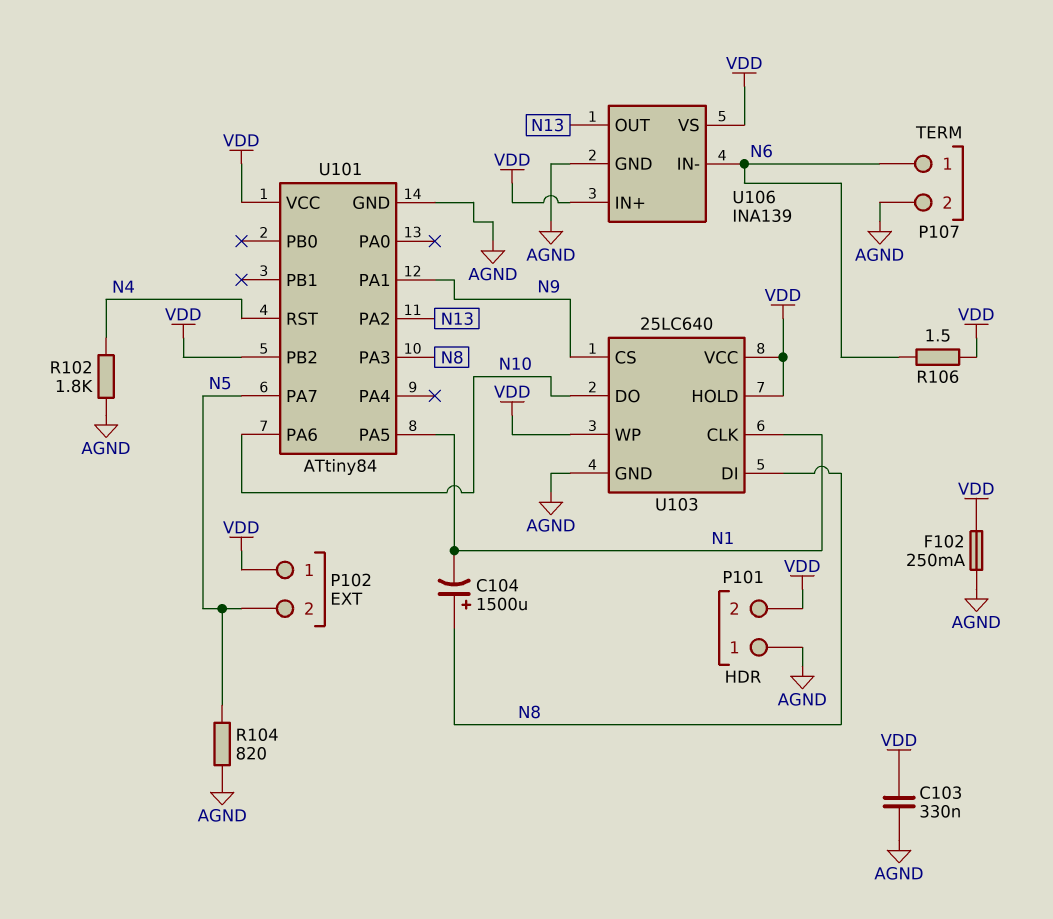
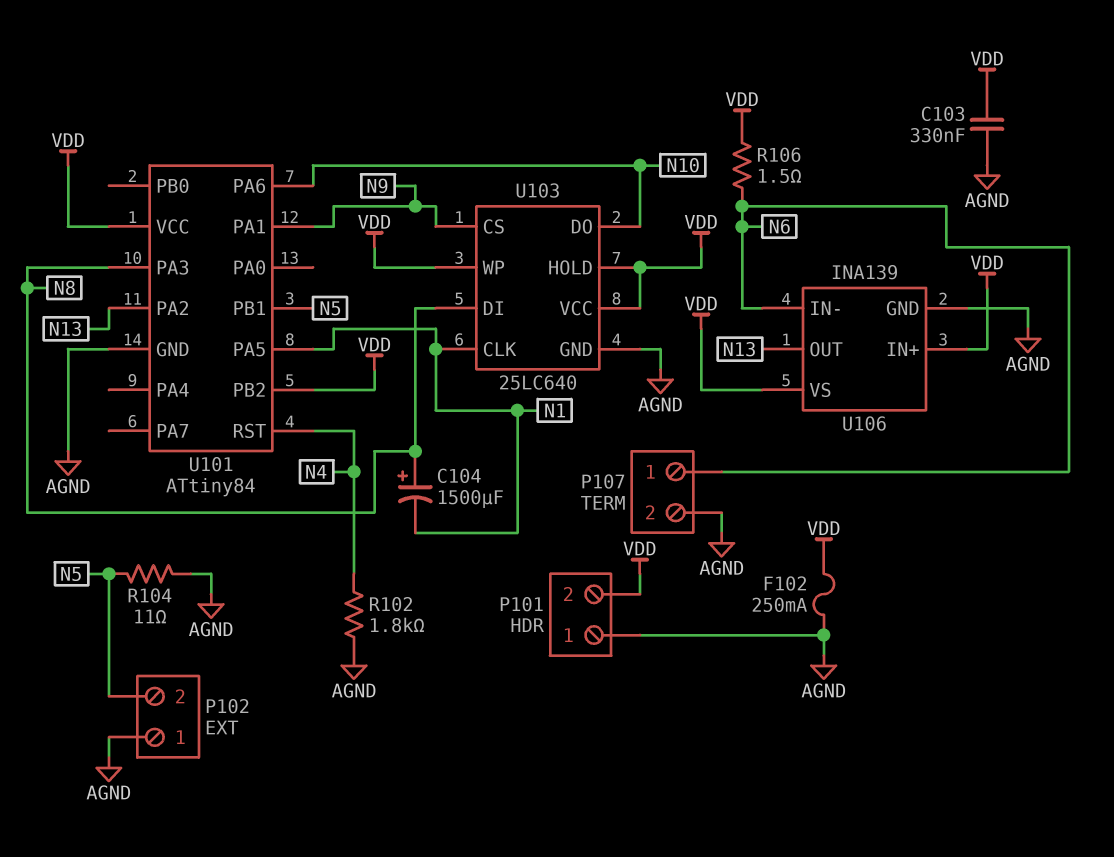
P102 pin 1: VDD -> AGND
R104: 820 (AGND, N5) -> 11 (AGND, N5)
U101 pin PA7: N5 -> none
U101 pin PB1: none -> N5

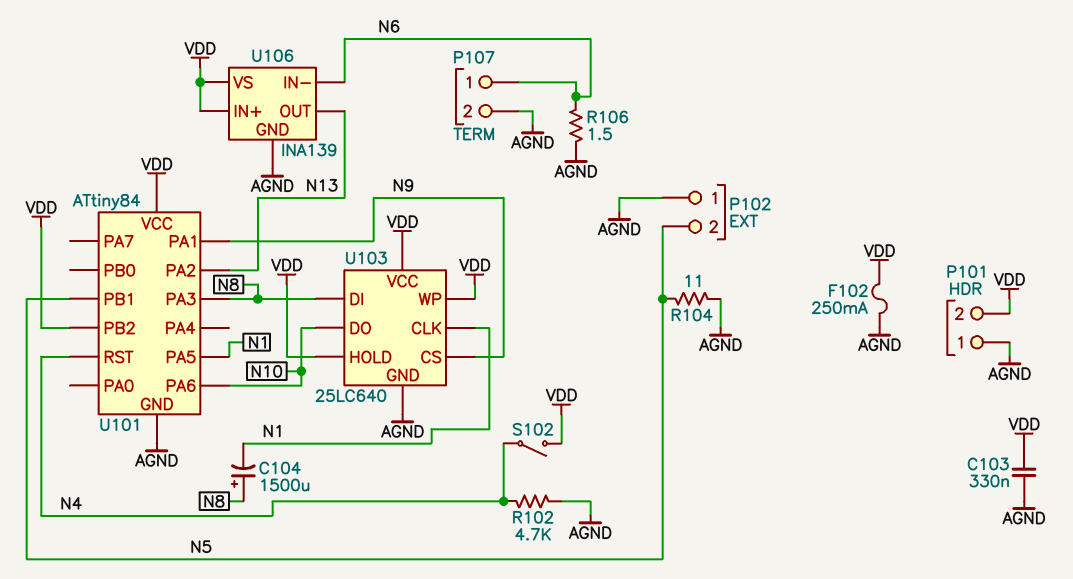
R102: 1.8k (AGND, N4) -> 4.7k (AGND, N4)
R106: 1.5 (N6, VDD) -> 1.5 (AGND, N6)
S102: none -> switch (N4, VDD)

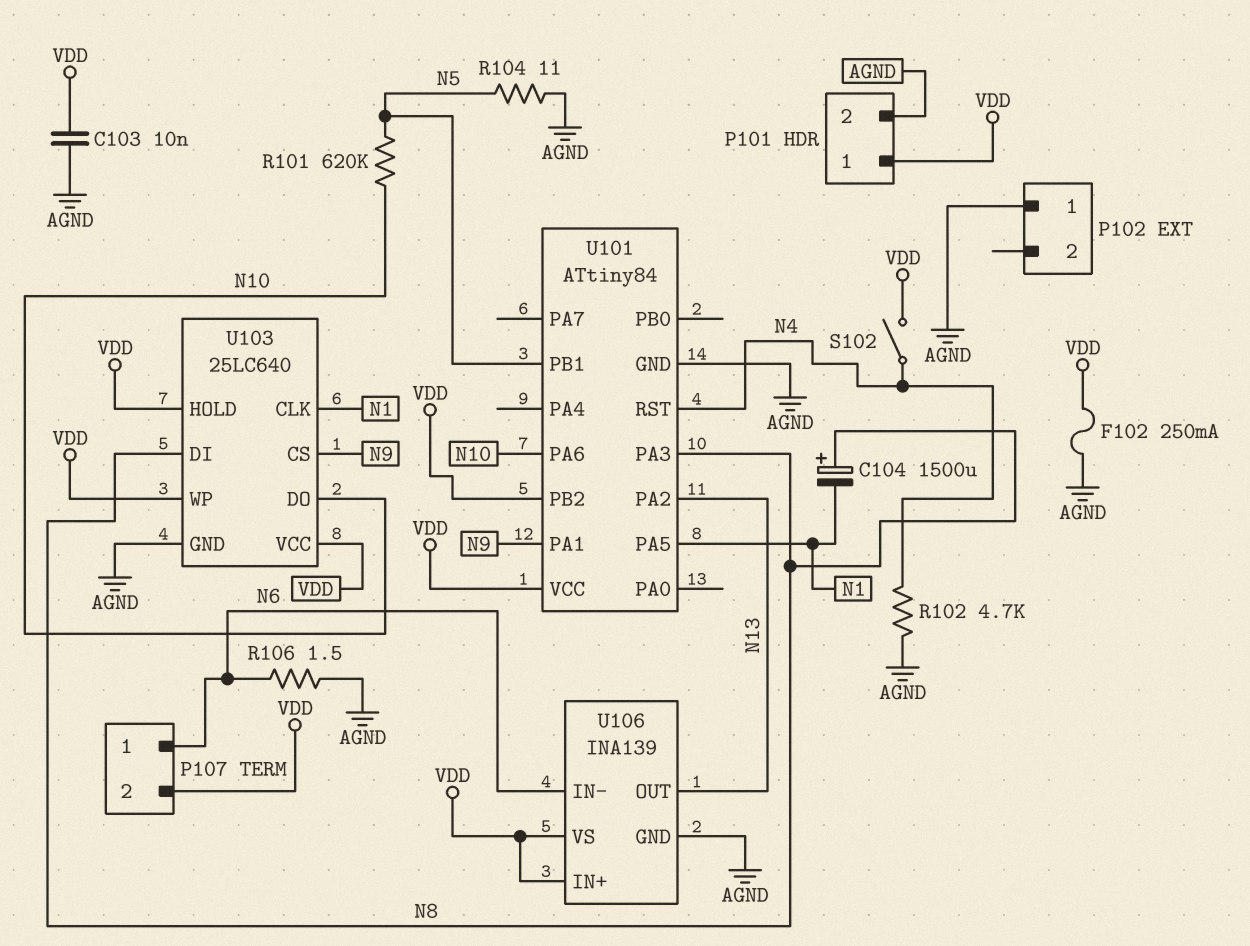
C103: 330nF (AGND, VDD) -> 10nF (AGND, VDD)
P101 pin 1: AGND -> VDD
P101 pin 2: VDD -> AGND
P102 pin 2: N5 -> none
P107 pin 2: AGND -> VDD
R101: none -> 620k (N5, N10)

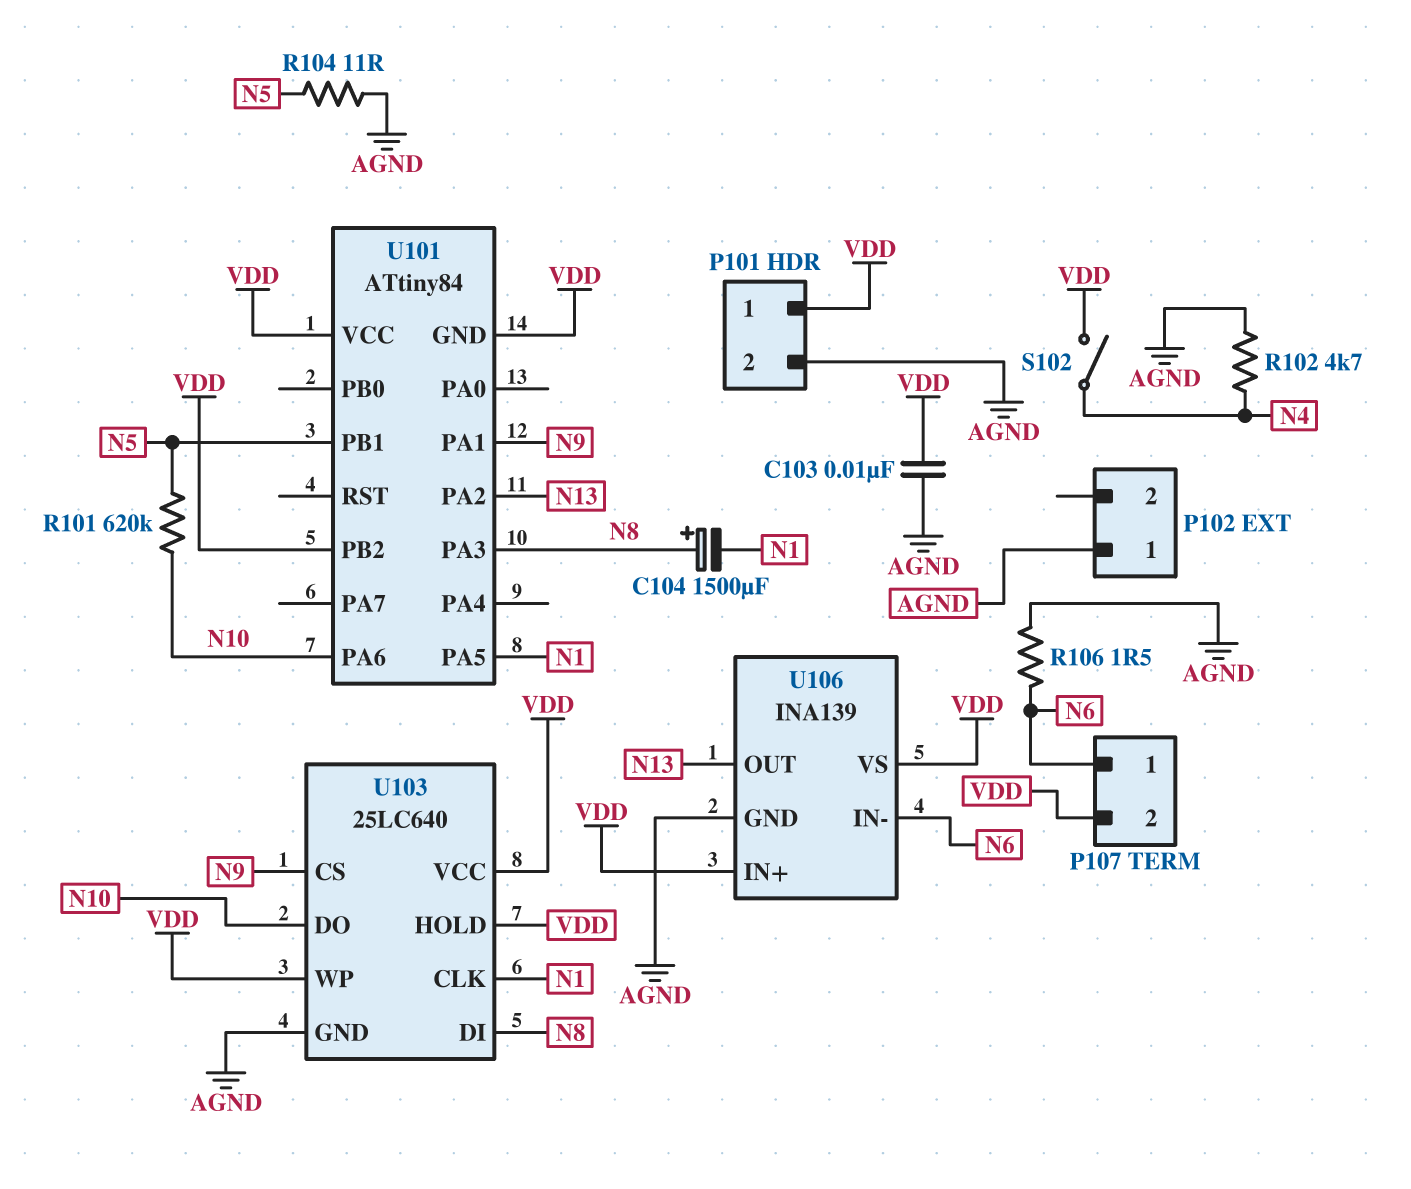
F102: 250mA (AGND, VDD) -> none
U101 pin GND: AGND -> VDD
U101 pin RST: N4 -> none

